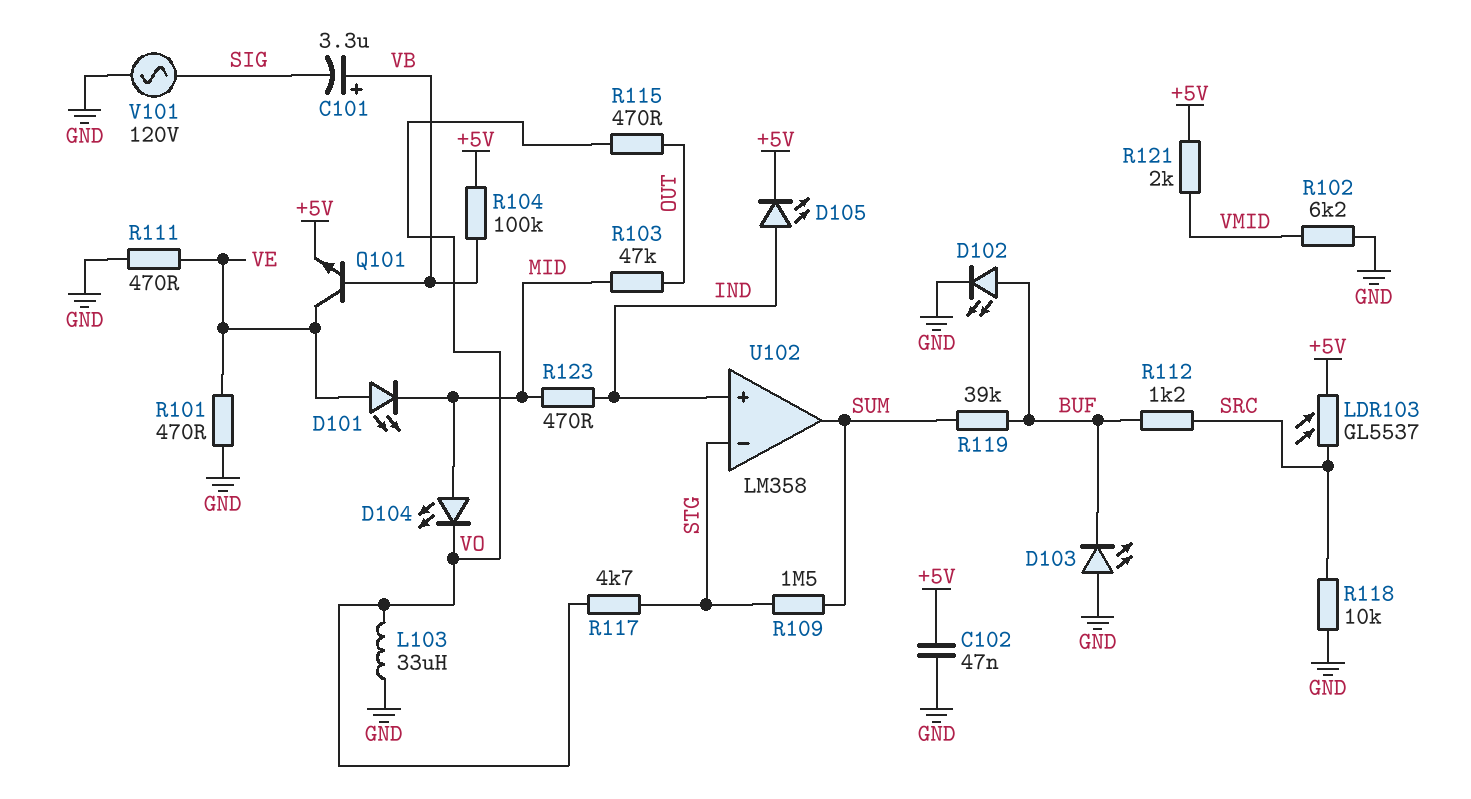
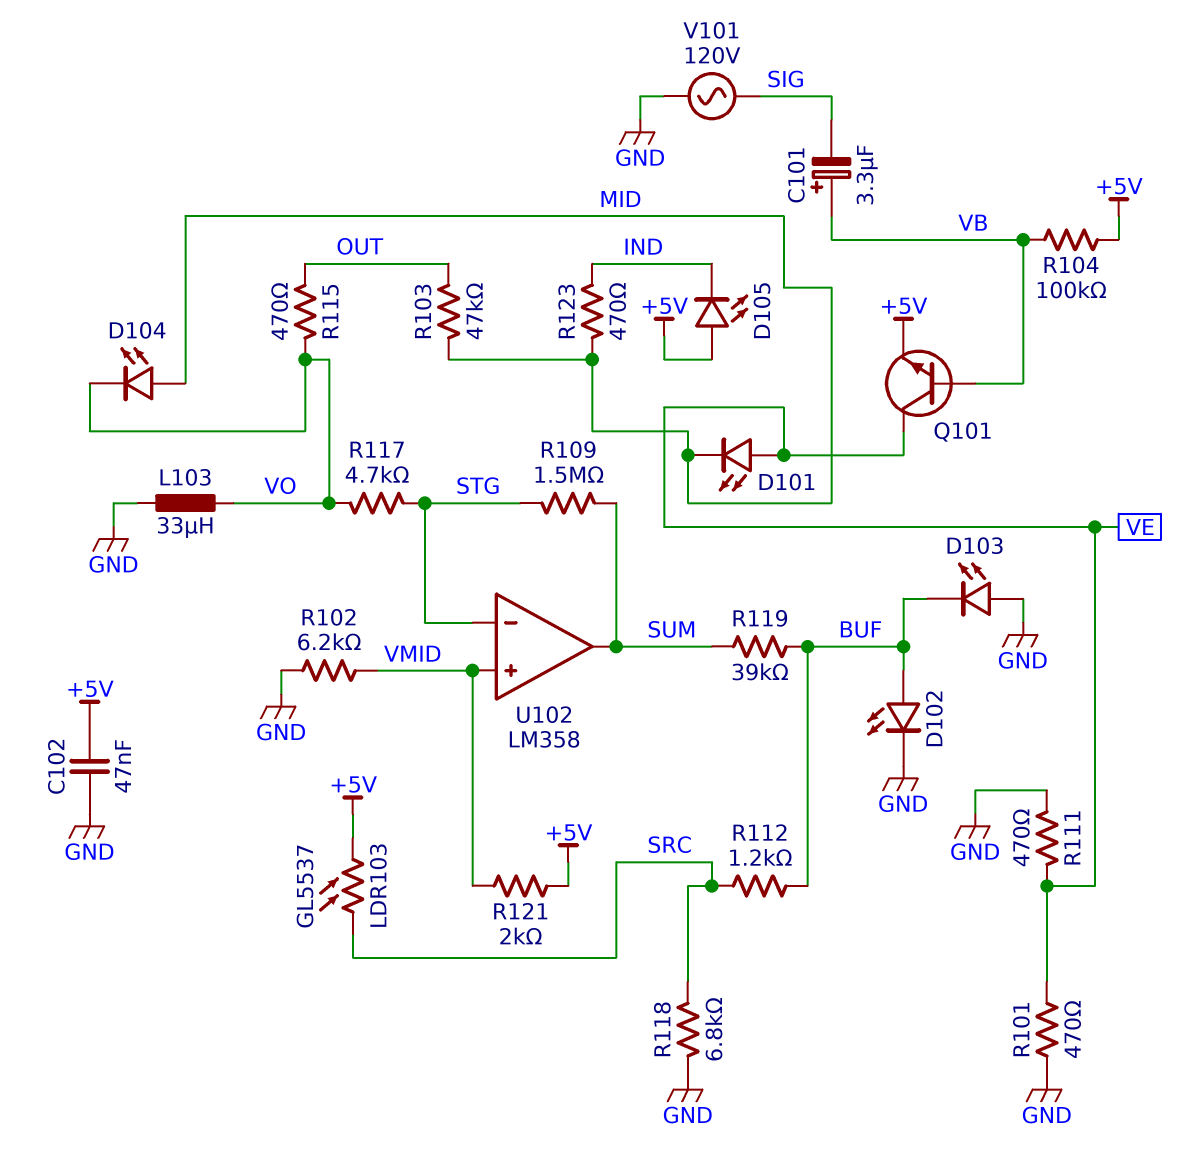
D105: LED (A IND, K +5V) -> LED (A +5V, K IND)
R118: 10k (GND, SRC) -> 6.8k (GND, SRC)
U102 pin in+: IND -> VMID

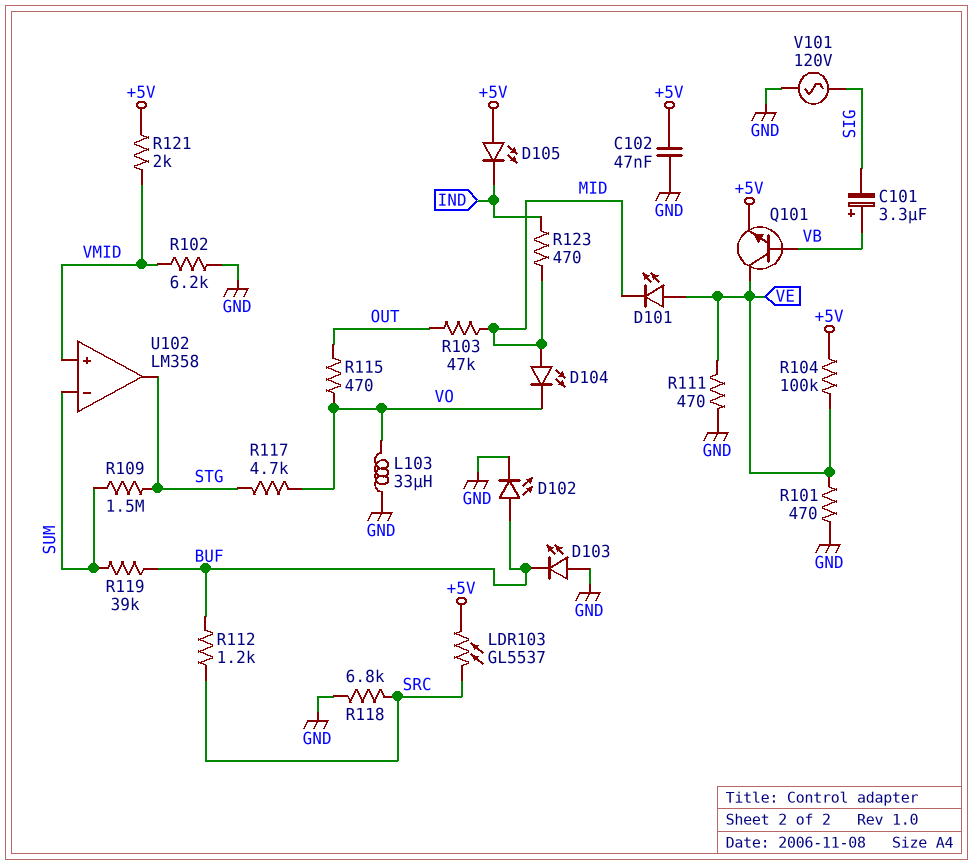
R104: 100k (+5V, VB) -> 100k (+5V, VE)
U102 pin in-: STG -> SUM
U102 pin out: SUM -> STG

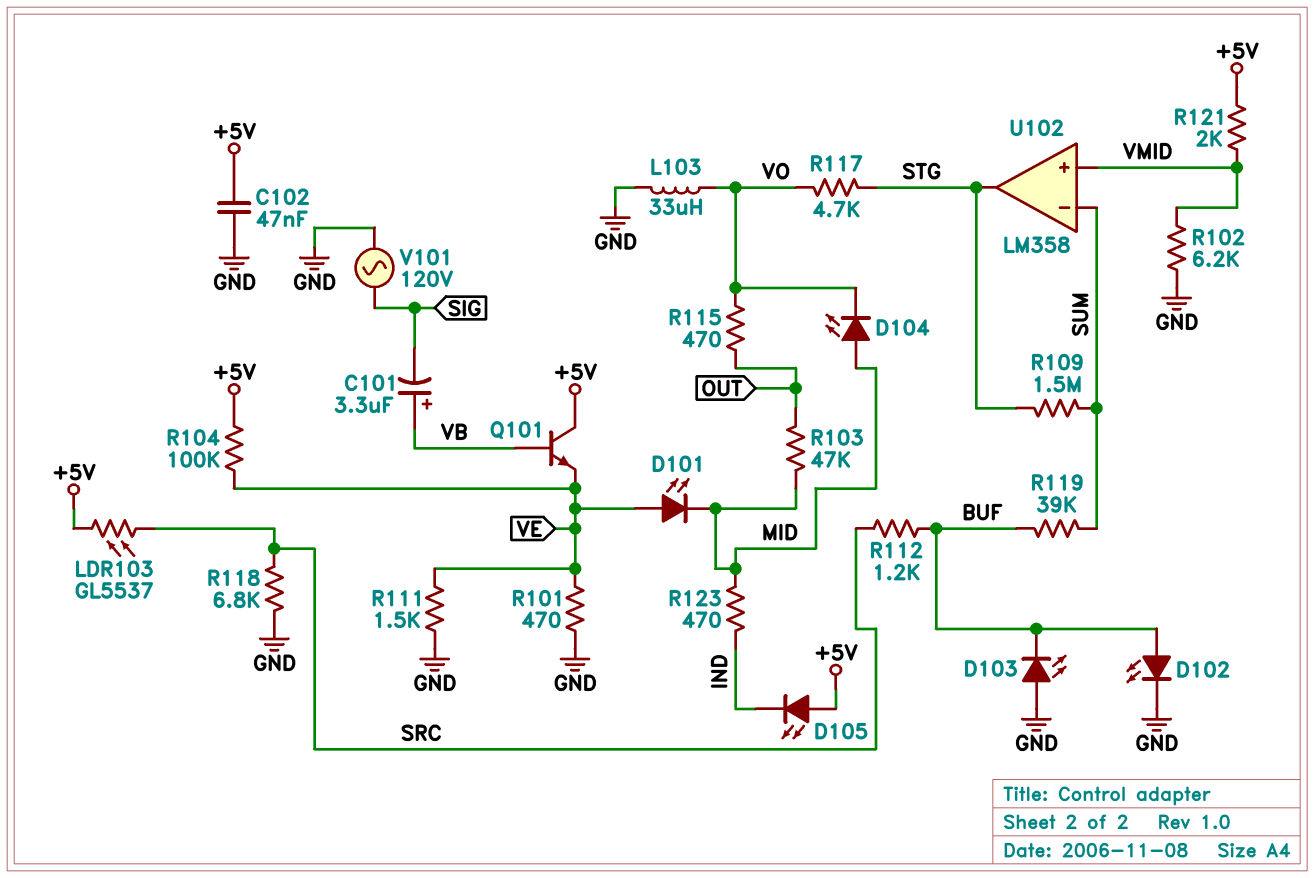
Q101: NPN (B VB, C VE, E +5V) -> NPN (B VB, C +5V, E VE)
R111: 470 (GND, VE) -> 1.5k (GND, VE)

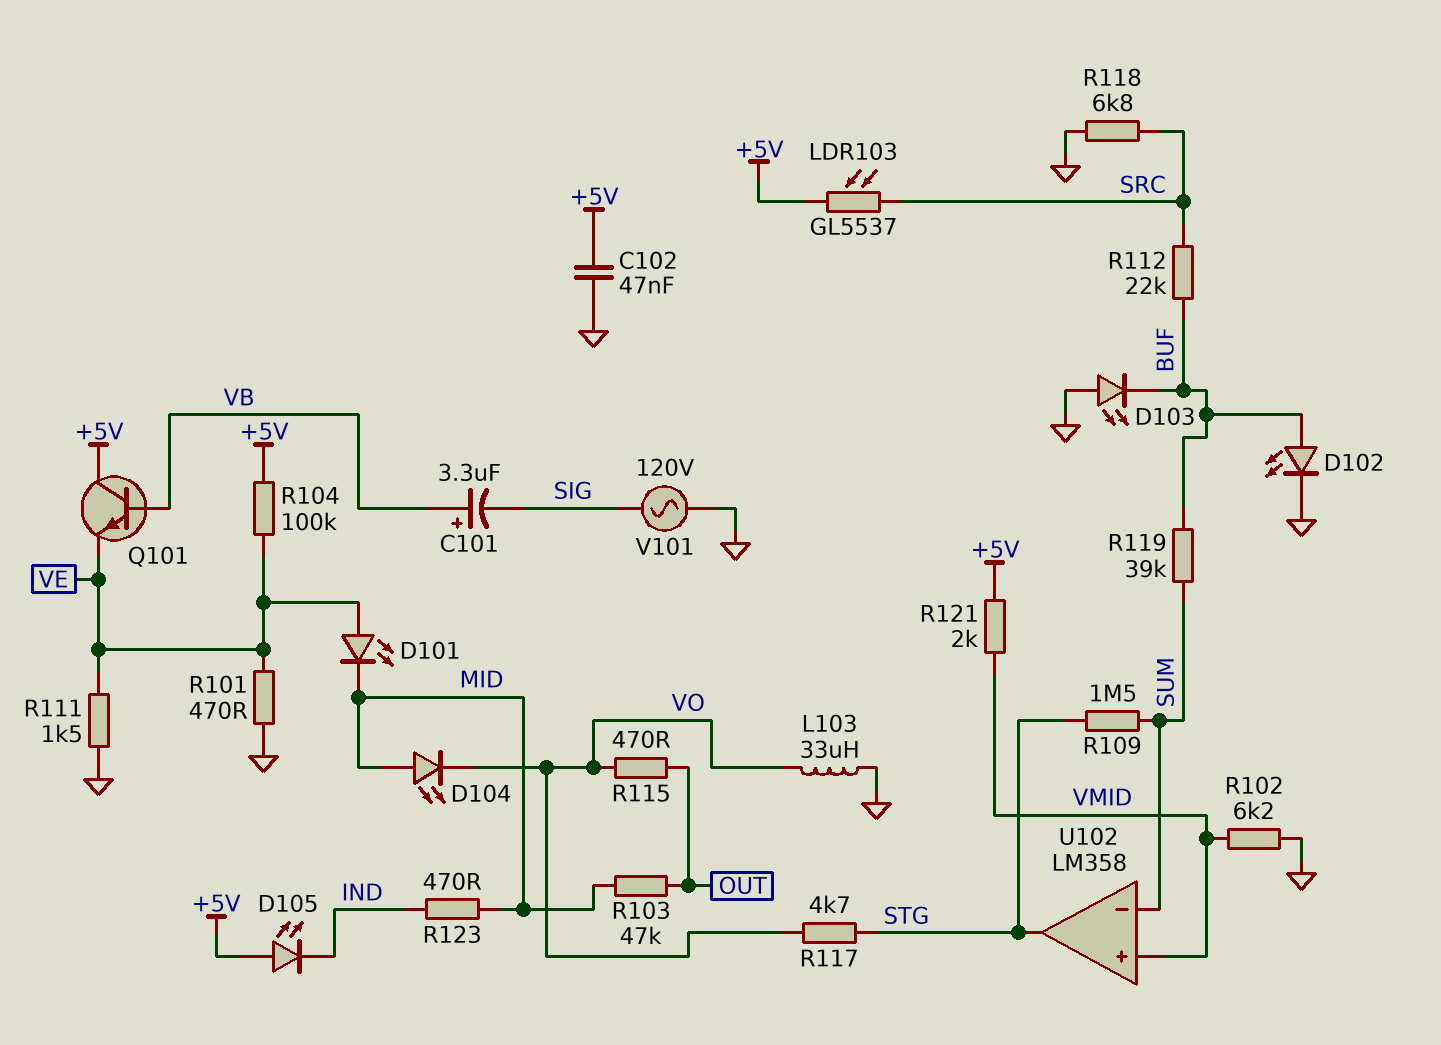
R112: 1.2k (BUF, SRC) -> 22k (BUF, SRC)

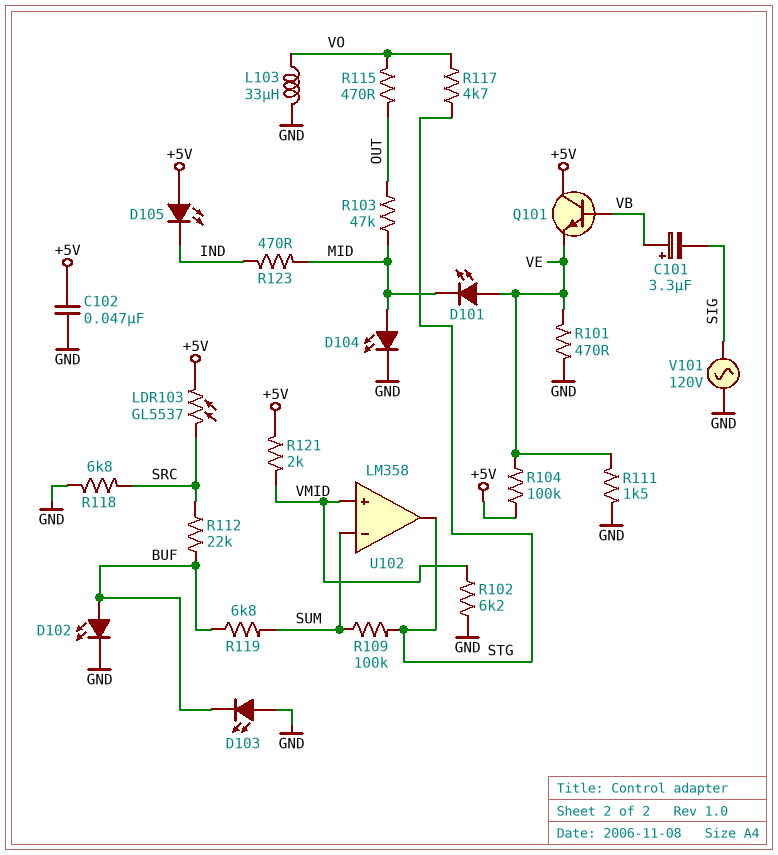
D104: LED (A MID, K VO) -> LED (A MID, K GND)
R109: 1.5M (STG, SUM) -> 100k (STG, SUM)
R119: 39k (BUF, SUM) -> 6.8k (BUF, SUM)

